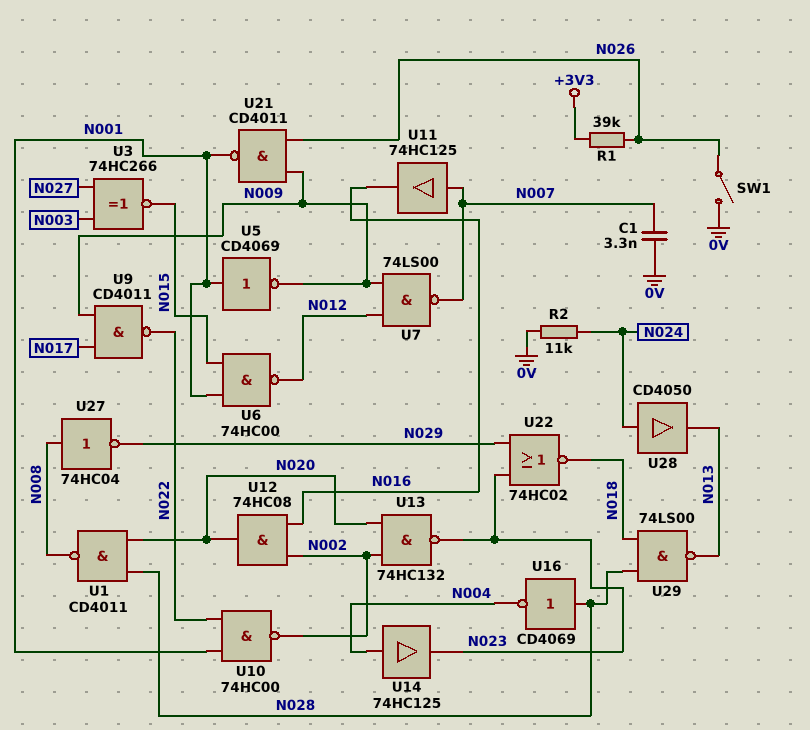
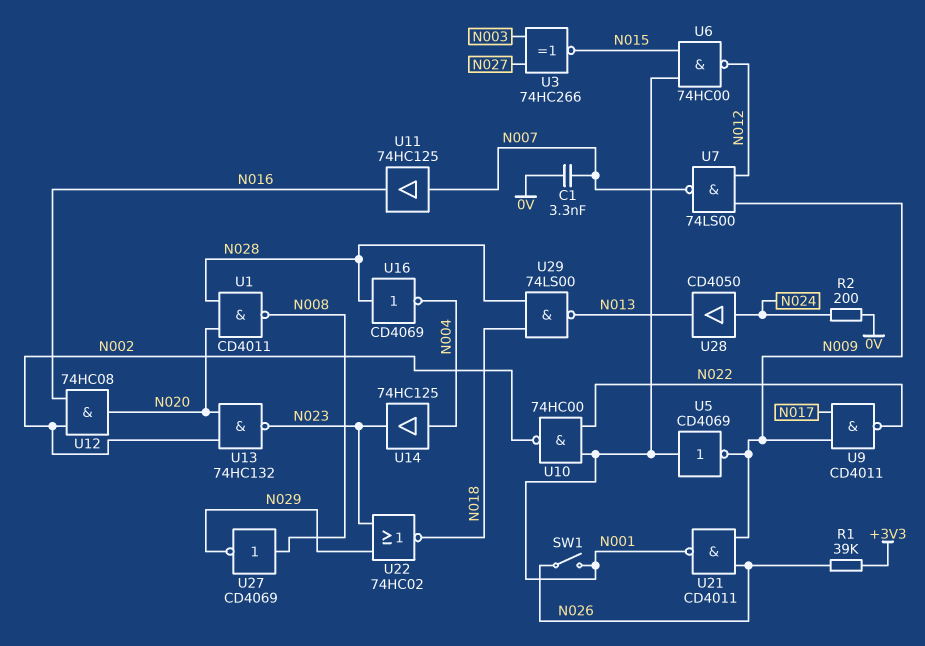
R2: 11k (0V, N024) -> 200 (0V, N024)
SW1: switch (0V, N026) -> switch (N001, N026)
U27: NOT 74HC04 (in N008, out N029) -> NOT CD4069 (in N008, out N029)

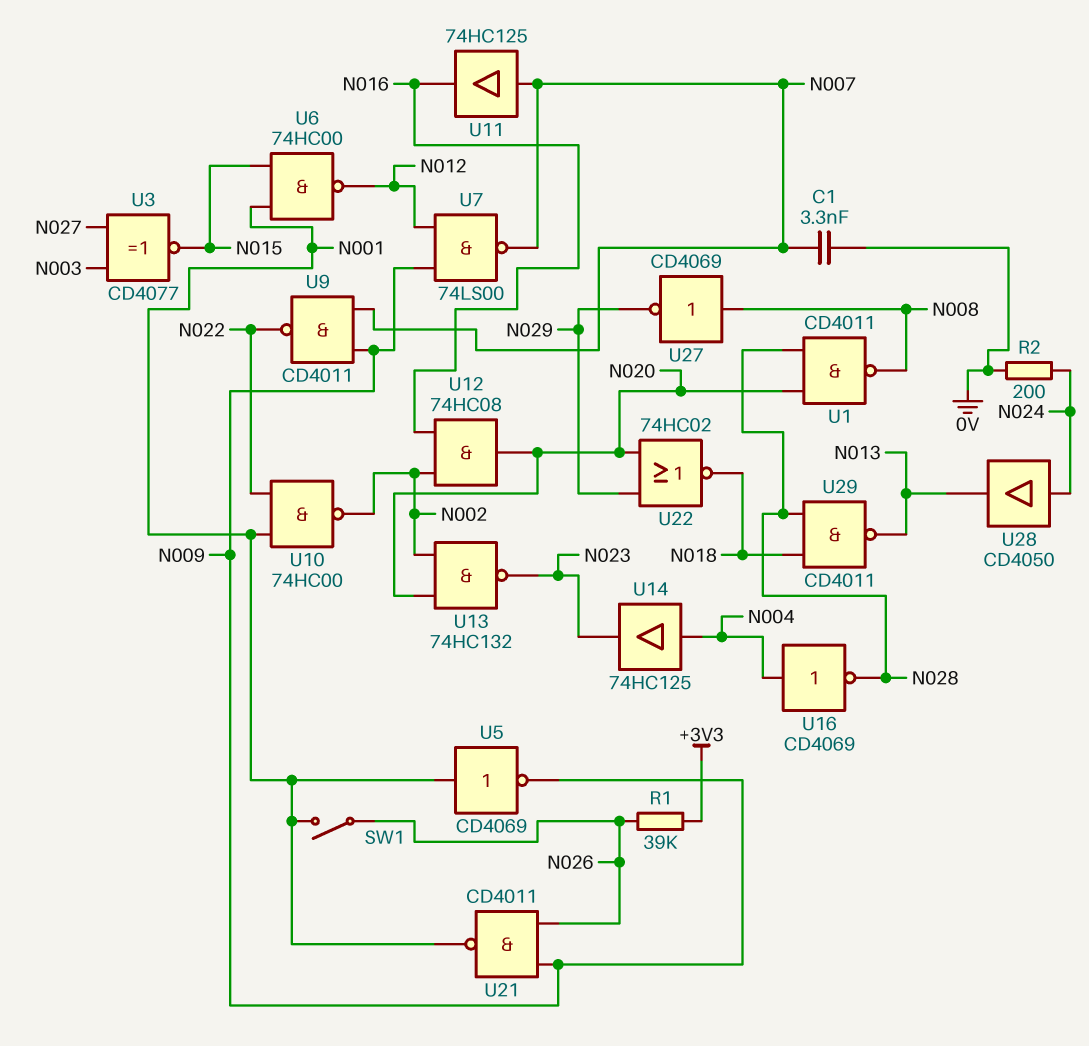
U3: XNOR 74HC266 (in N003, in N027, out N015) -> XNOR CD4077 (in N003, in N027, out N015)
U9: NAND CD4011 (in N009, in N017, out N022) -> NAND CD4011 (in N007, in N009, out N022)
U16: NOT CD4069 (in N028, out N004) -> NOT CD4069 (in N004, out N028)
U22: NOR 74HC02 (in N023, in N029, out N018) -> NOR 74HC02 (in N020, in N029, out N018)
U29: NAND 74LS00 (in N018, in N028, out N013) -> NAND CD4011 (in N018, in N028, out N013)

